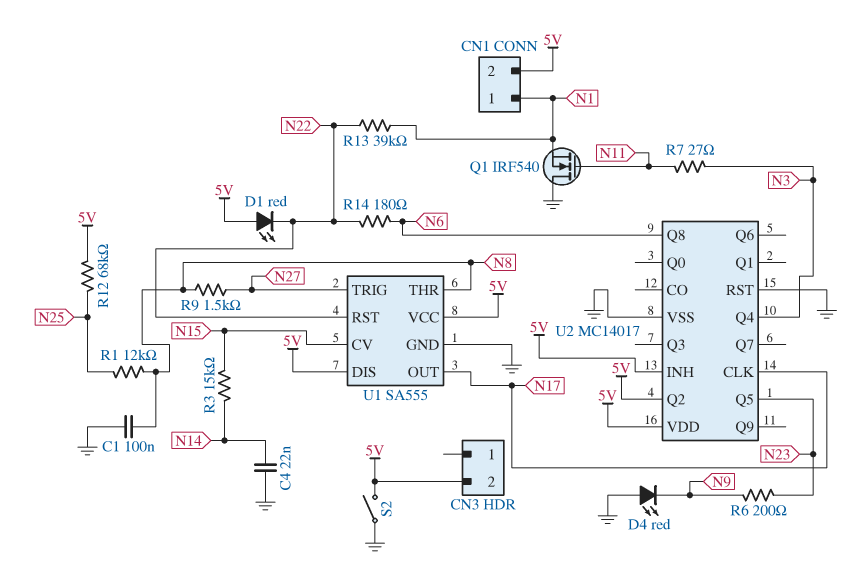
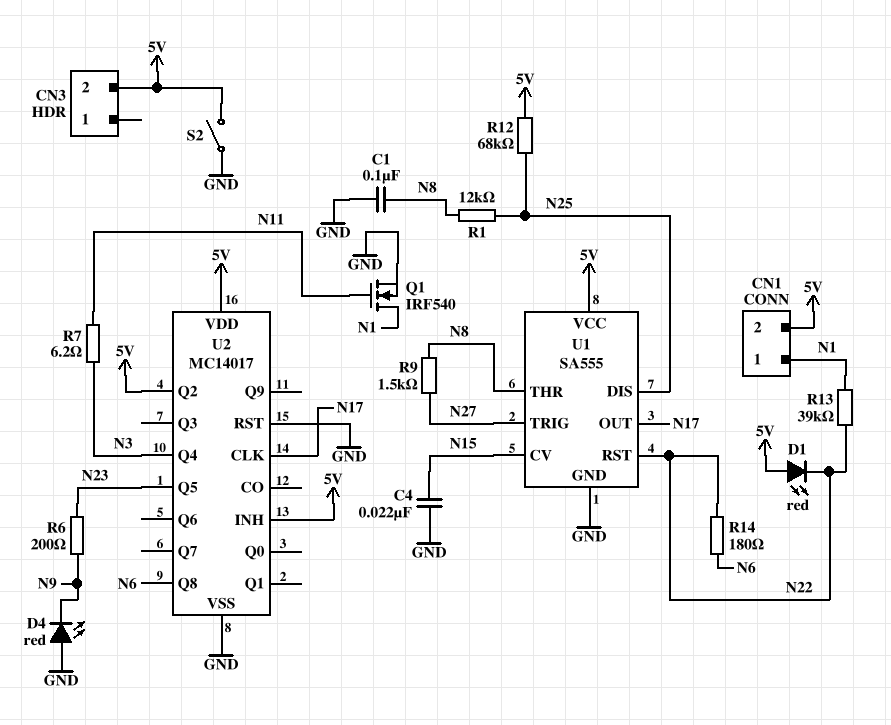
C4: 22nF (GND, N14) -> 22nF (GND, N15)
Q1: NMOS IRF540 (G N11, D GND, S N1) -> NMOS IRF540 (G N11, D N1, S GND)
R3: 15k (N14, N15) -> none
R7: 27 (N3, N11) -> 6.2 (N3, N11)
U1 pin DIS: 5V -> N25

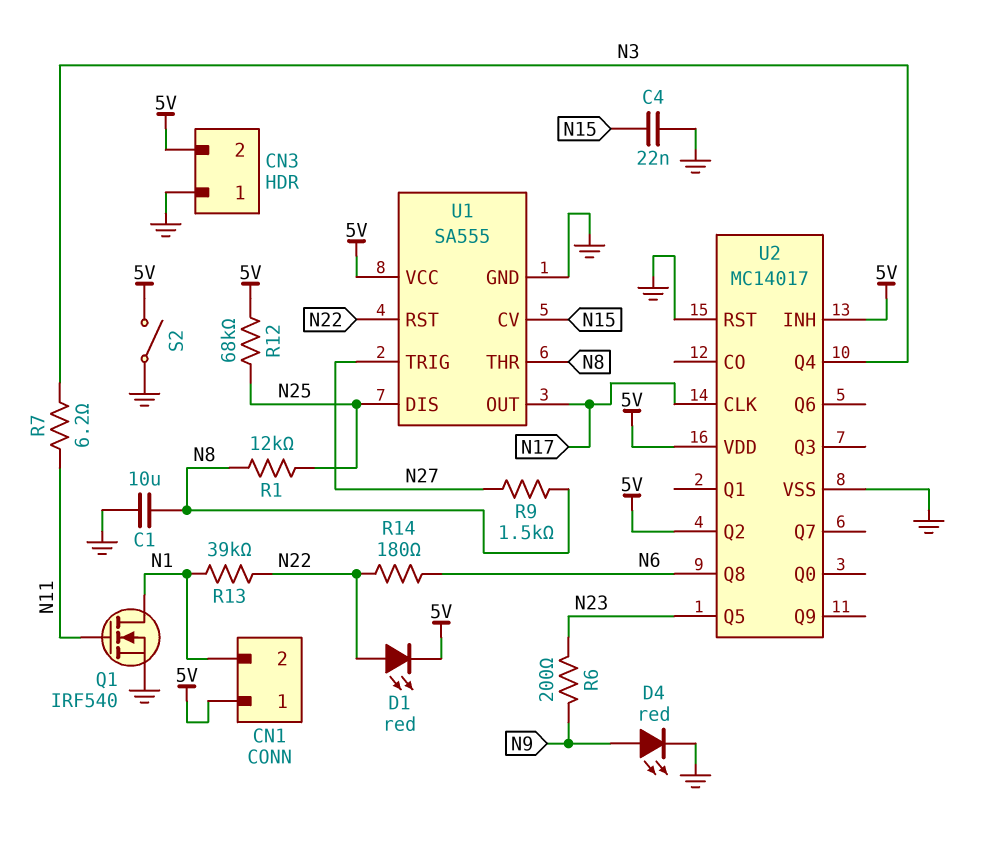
C1: 100nF (GND, N8) -> 10uF (GND, N8)
CN1 pin 1: N1 -> 5V
CN1 pin 2: 5V -> N1
CN3 pin 1: none -> GND
D1: LED red (A 5V, K N22) -> LED red (A N22, K 5V)
D4: LED red (A GND, K N9) -> LED red (A N9, K GND)

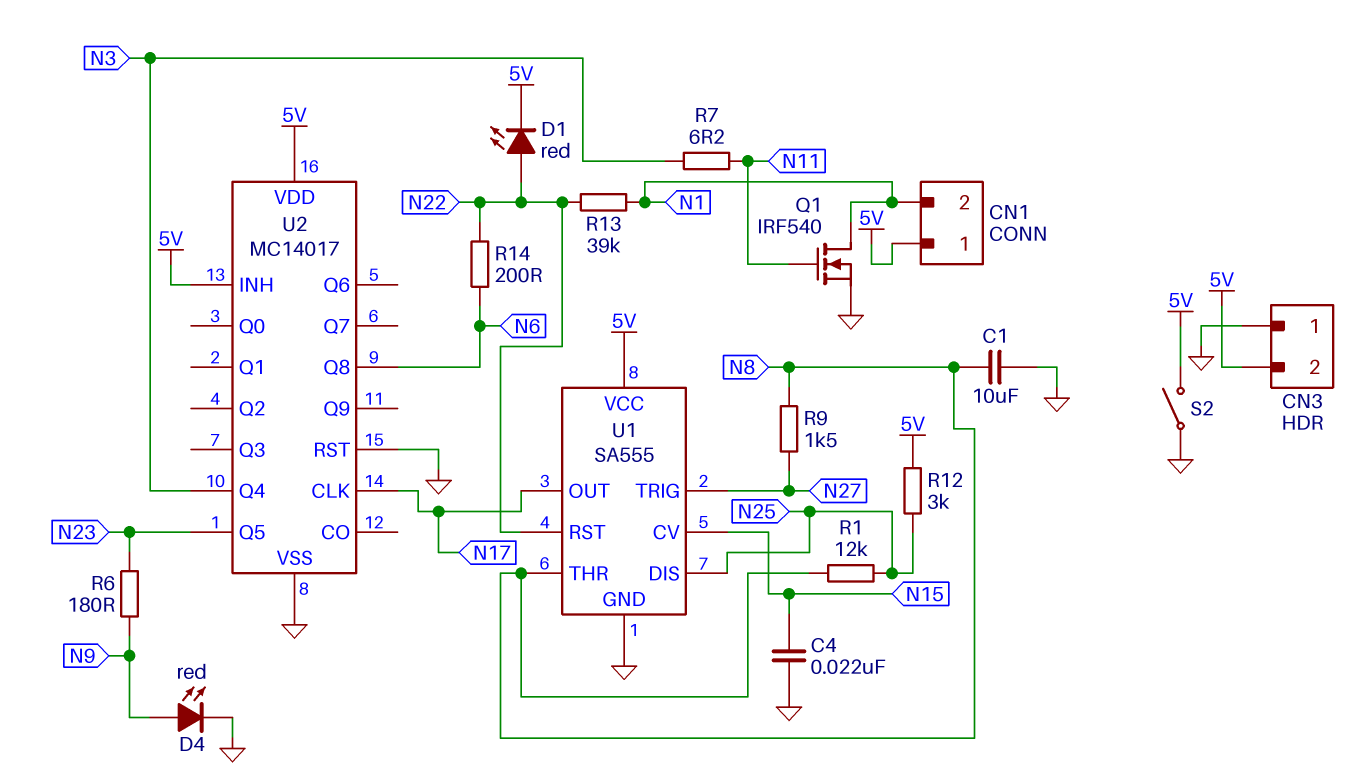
R6: 200 (N9, N23) -> 180 (N9, N23)
R12: 68k (5V, N25) -> 3k (5V, N25)
R14: 180 (N6, N22) -> 200 (N6, N22)
U2 pin Q2: 5V -> none

